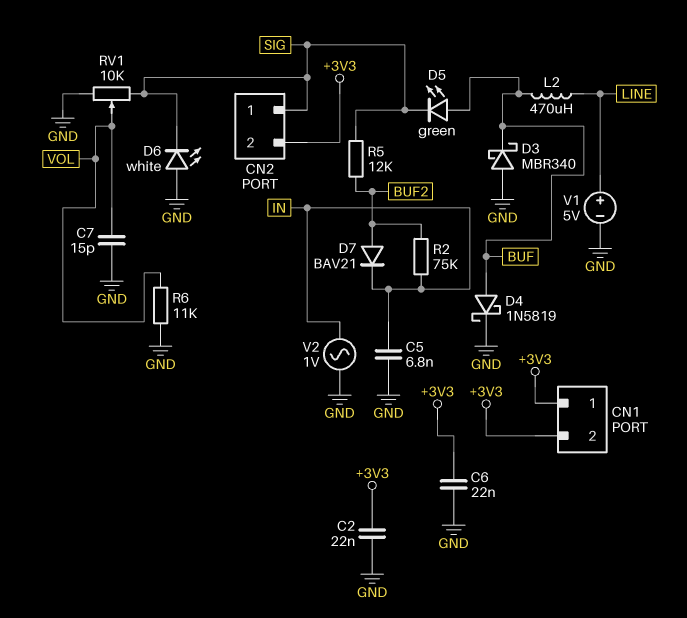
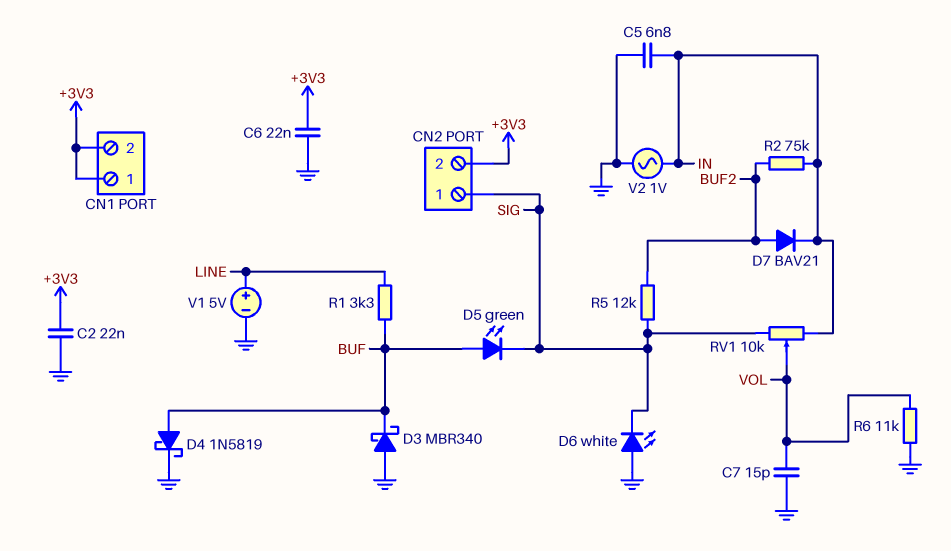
L2: 470uH (BUF, LINE) -> none
R1: none -> 3.3k (BUF, LINE)
RV1: 10k (GND, SIG, wiper VOL) -> 10k (IN, SIG, wiper VOL)

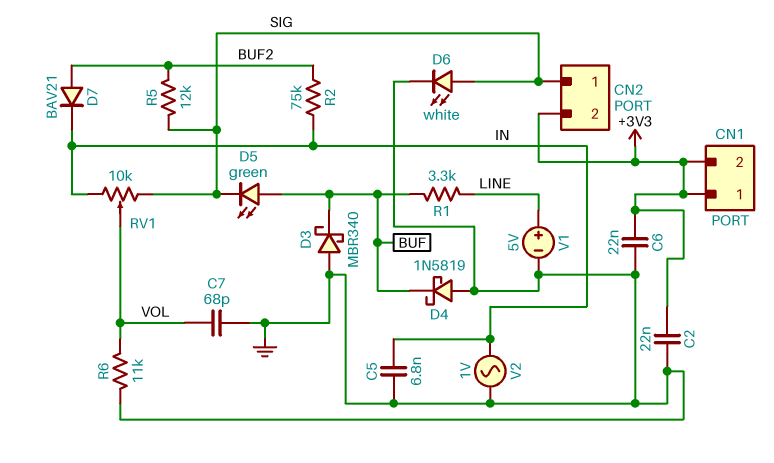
C7: 15pF (GND, VOL) -> 68pF (GND, VOL)
D4: schottky 1N5819 (A BUF, K GND) -> schottky 1N5819 (A GND, K BUF)
D6: LED white (A GND, K SIG) -> LED white (A SIG, K GND)

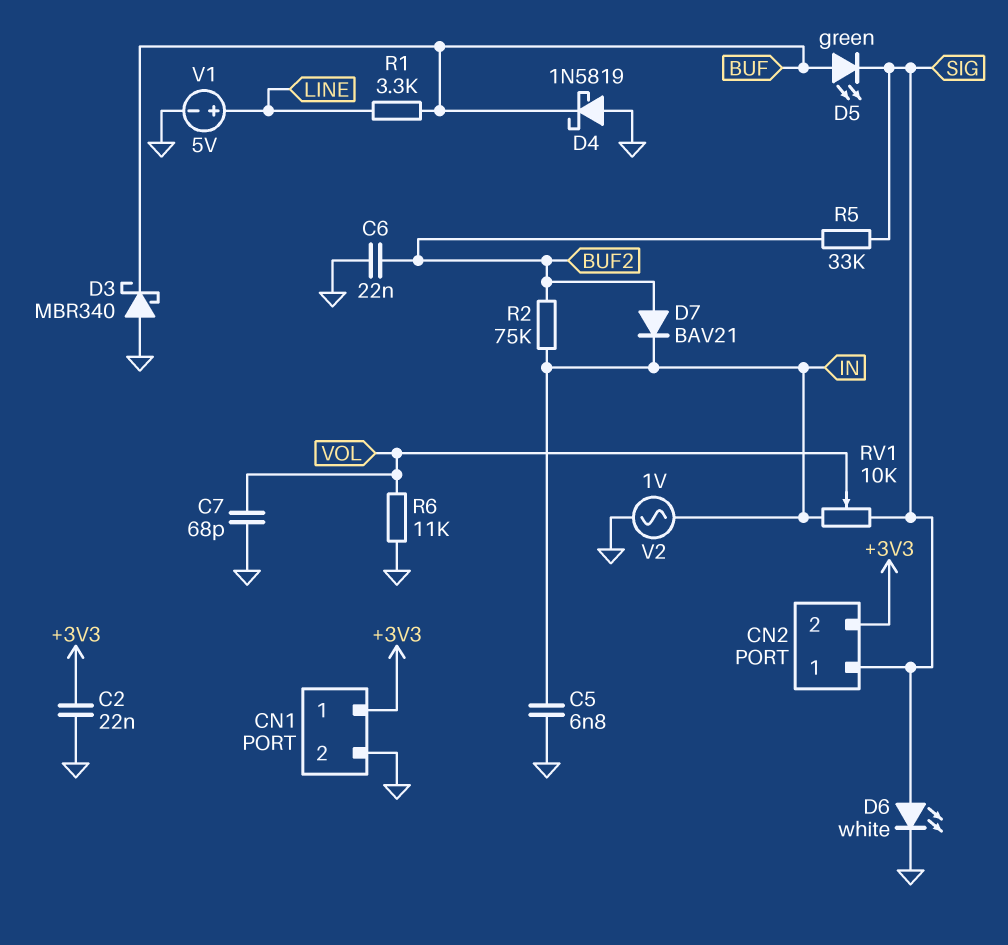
C6: 22nF (+3V3, GND) -> 22nF (BUF2, GND)
CN1 pin 2: +3V3 -> GND
R5: 12k (BUF2, SIG) -> 33k (BUF2, SIG)

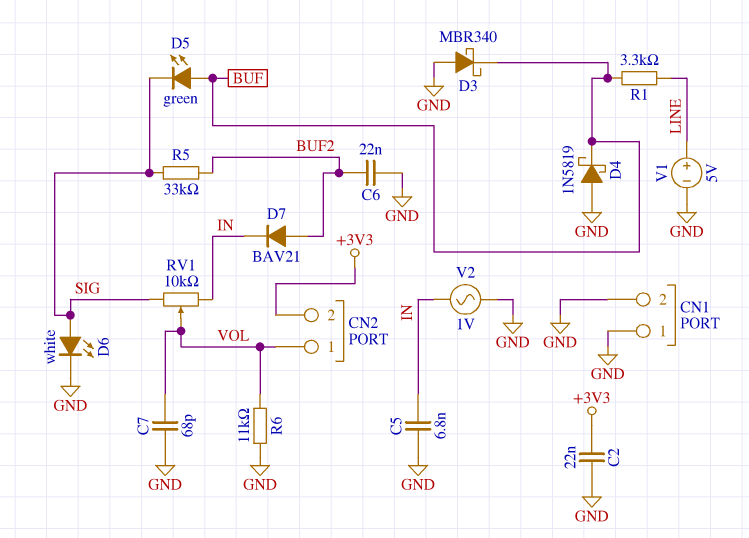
CN1 pin 1: +3V3 -> GND
CN2 pin 1: SIG -> VOL
R2: 75k (BUF2, IN) -> none

